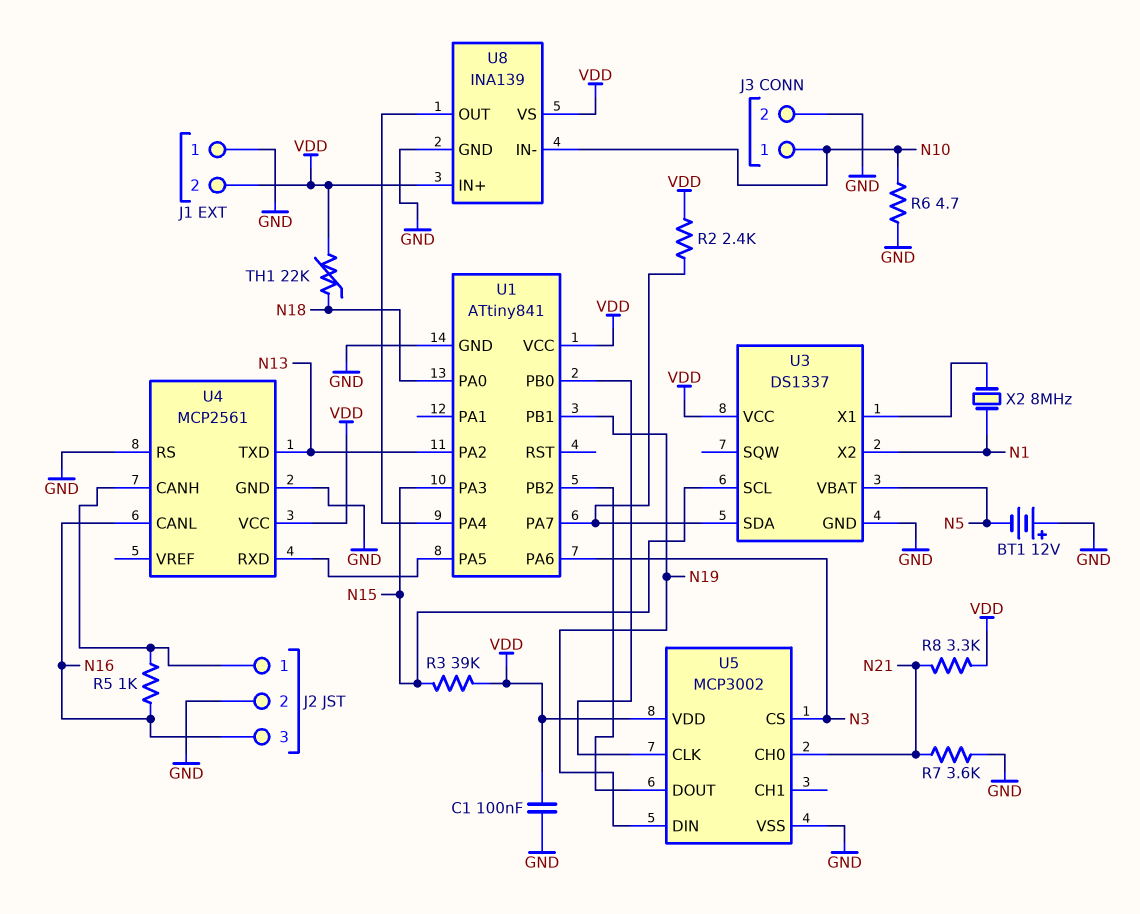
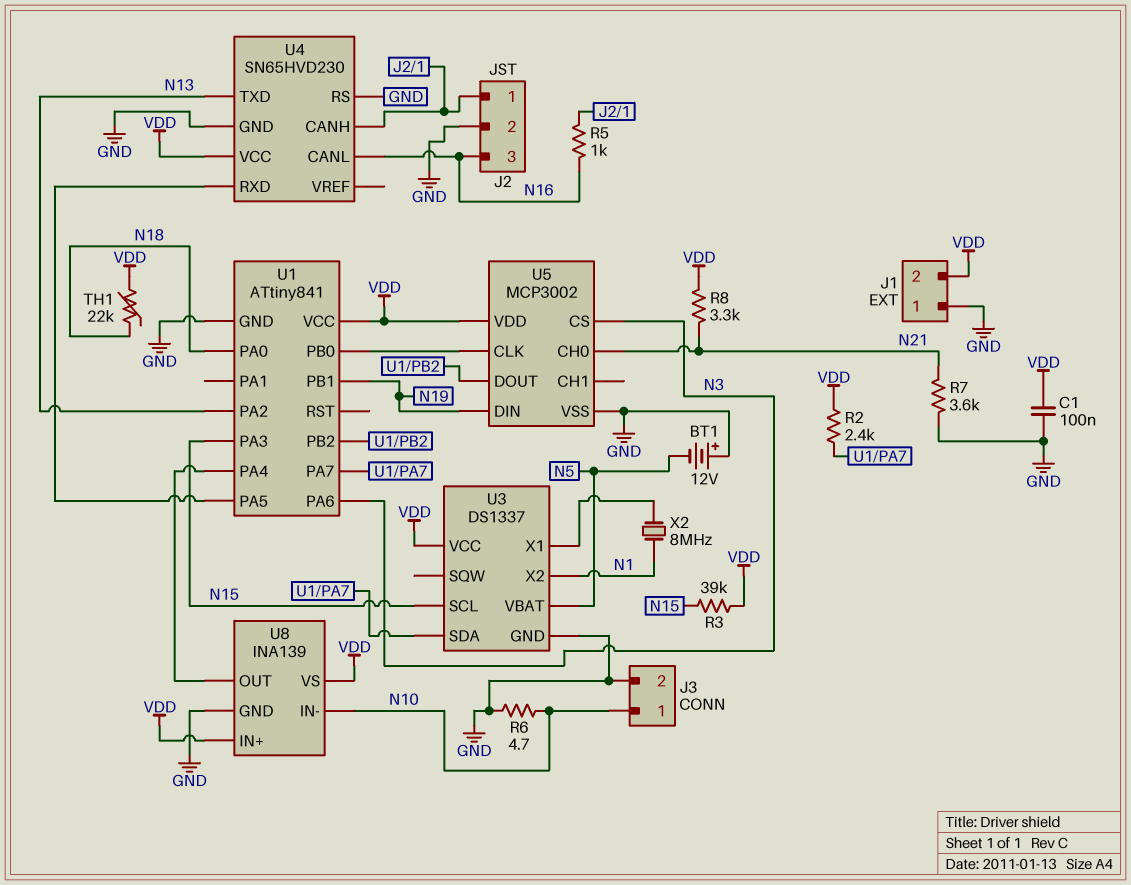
U4: MCP2561 -> SN65HVD230

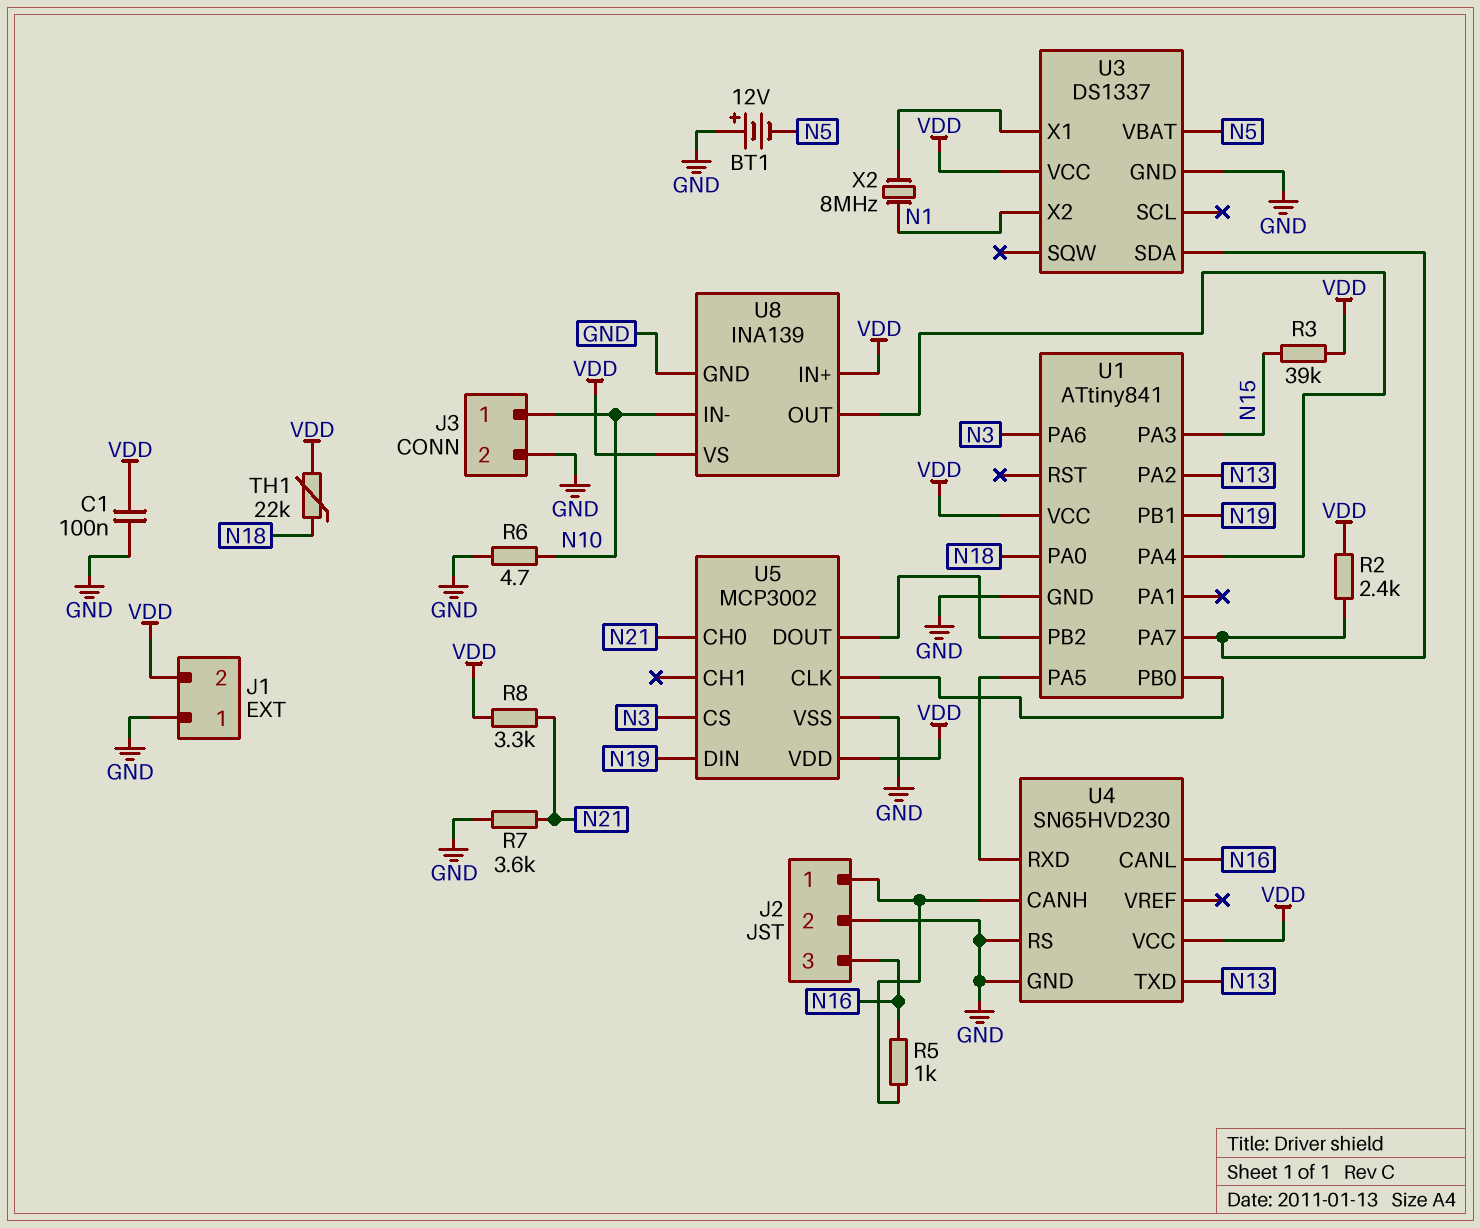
U3 pin SCL: N15 -> none

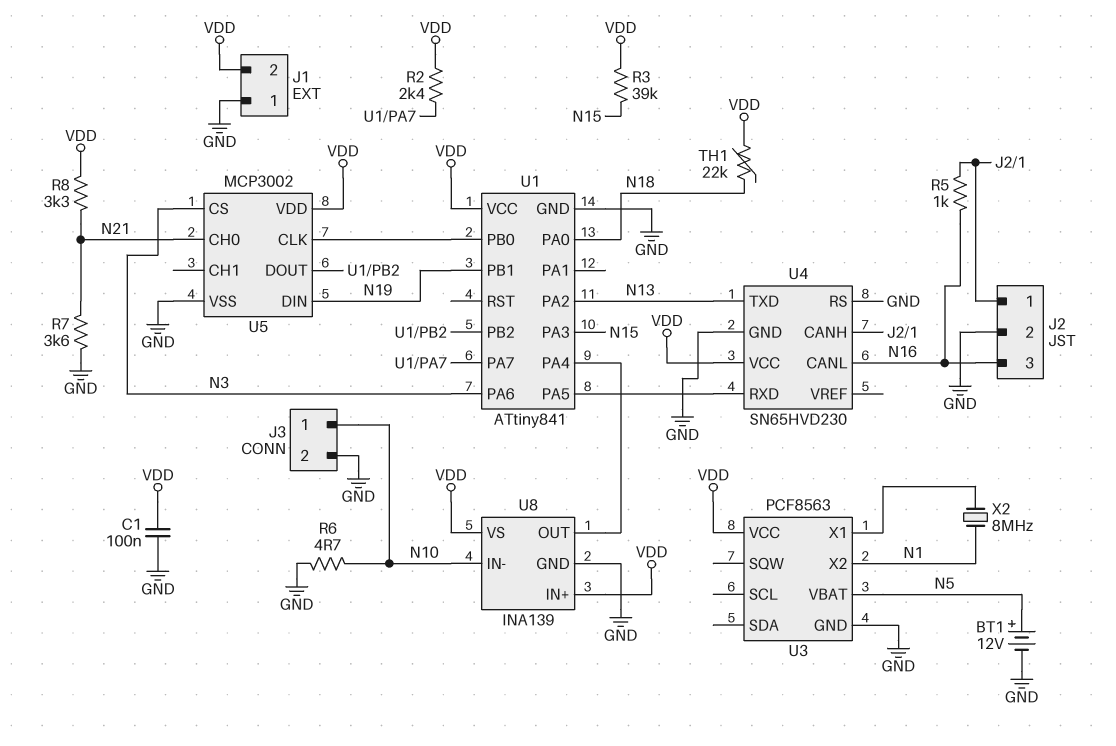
BT1: 12V (plus GND, minus N5) -> 12V (plus N5, minus GND)
U3: DS1337 -> PCF8563
U3 pin SDA: U1/PA7 -> none

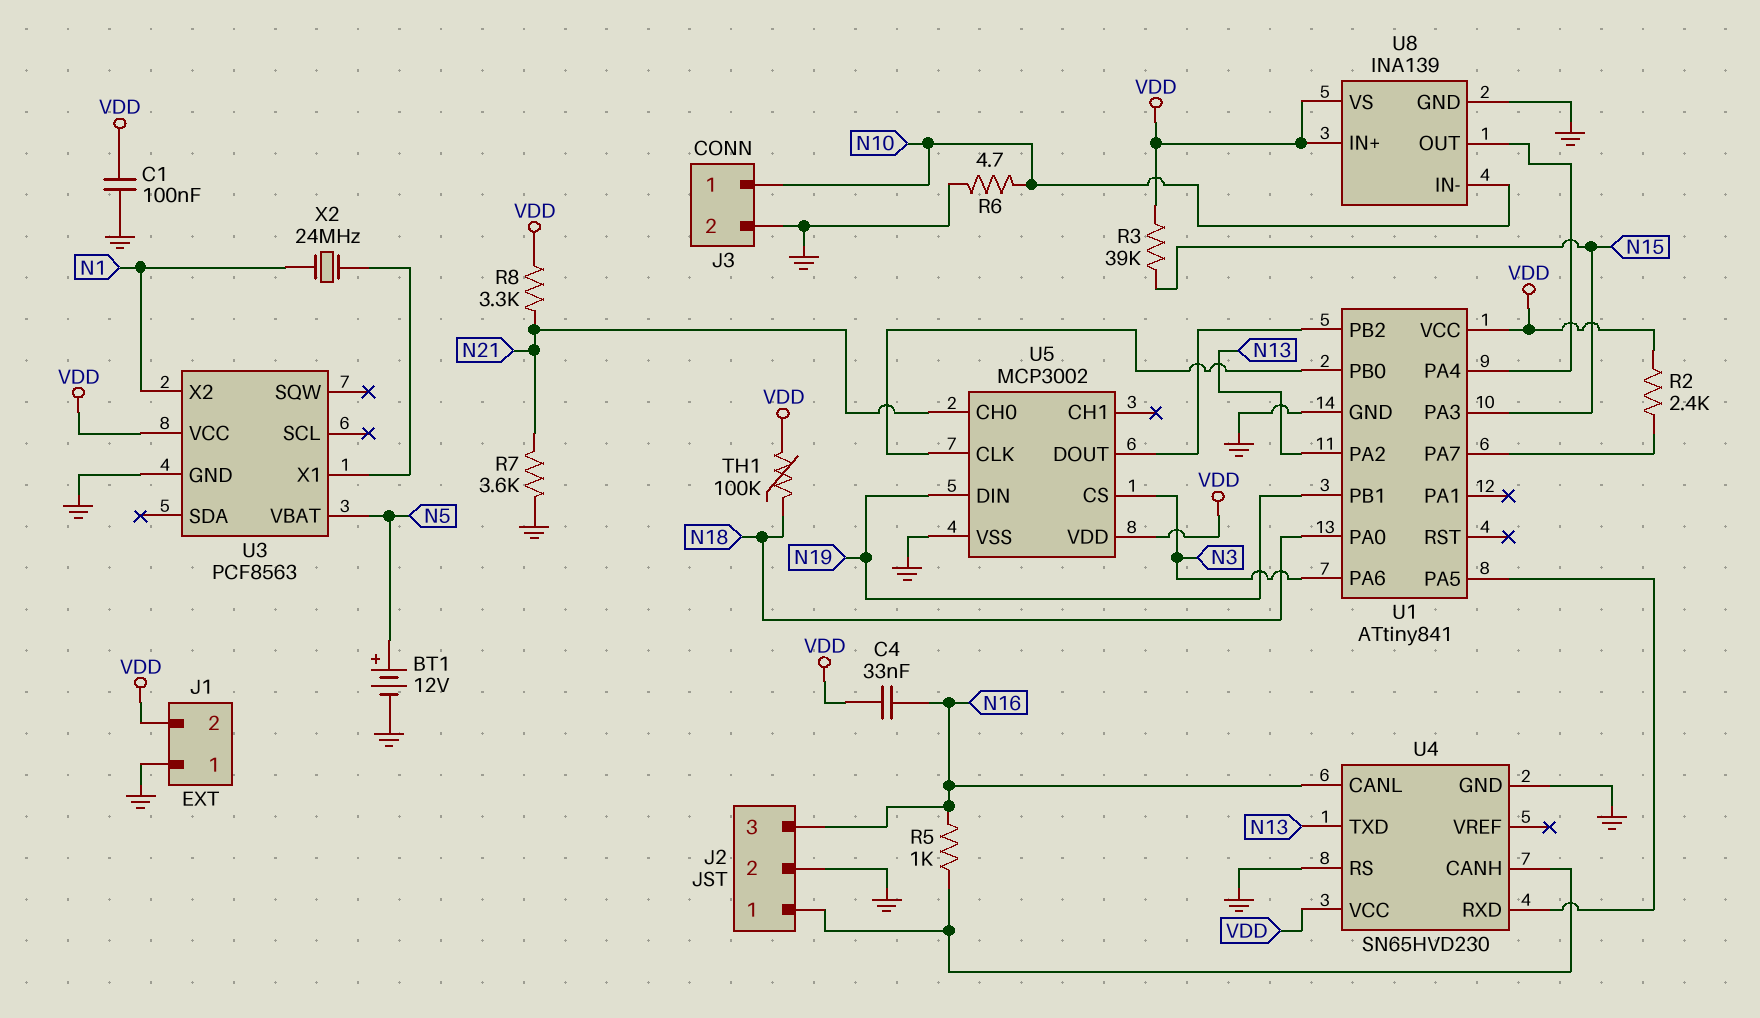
C4: none -> 33nF (N16, VDD)
TH1: 22k (N18, VDD) -> 100k (N18, VDD)
X2: 8MHz (N1, U3/X1) -> 24MHz (N1, U3/X1)

